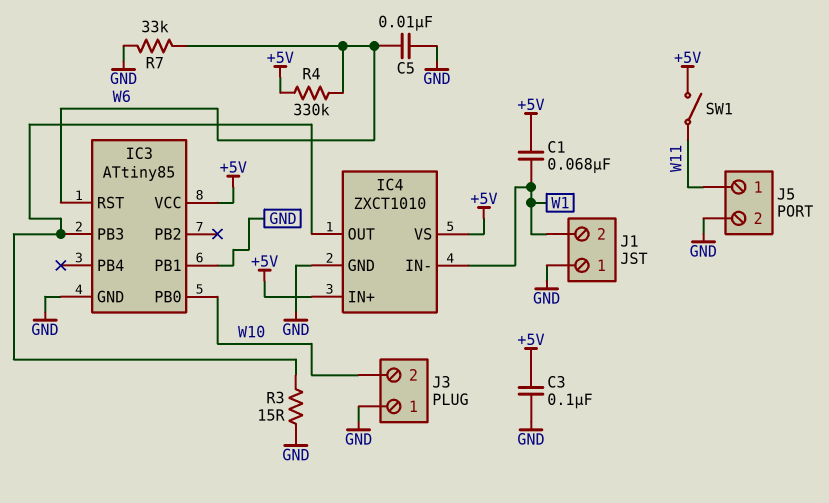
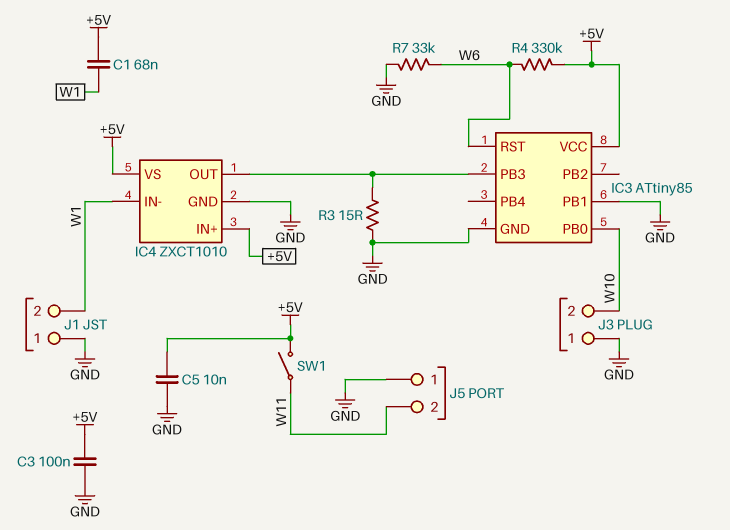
C5: 10nF (GND, W6) -> 10nF (+5V, GND)
J5 pin 1: W11 -> GND
J5 pin 2: GND -> W11

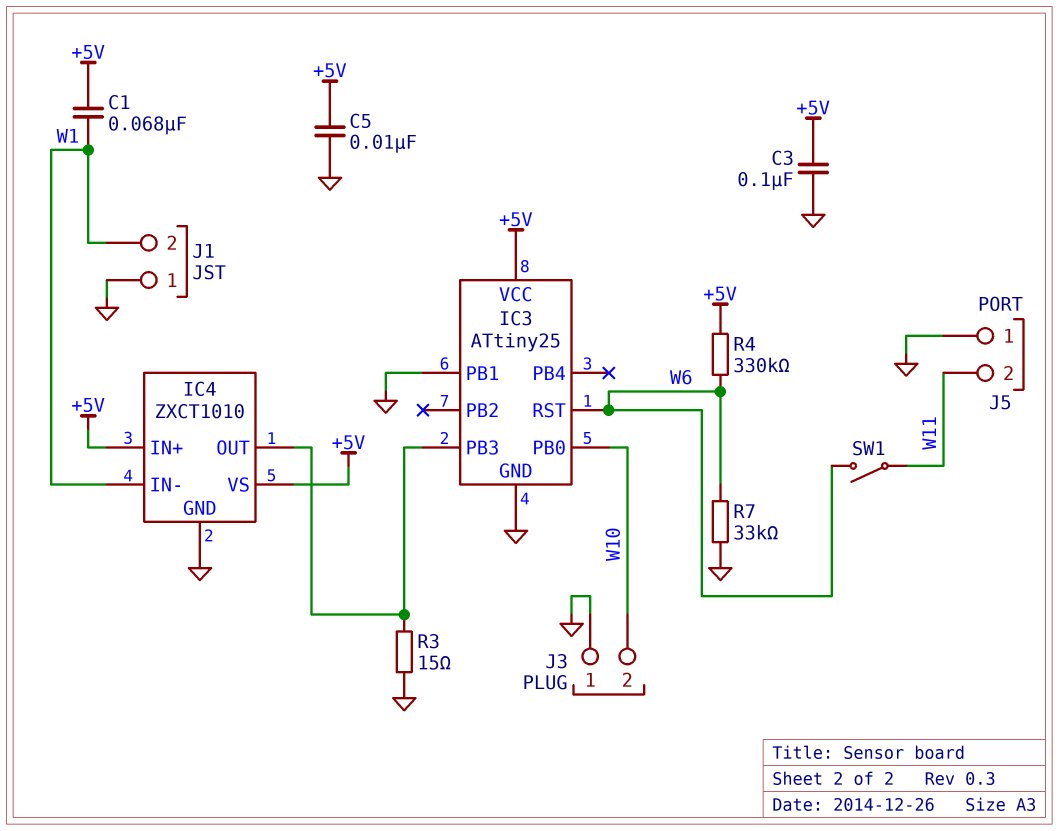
IC3: ATtiny85 -> ATtiny25
SW1: switch (+5V, W11) -> switch (W6, W11)

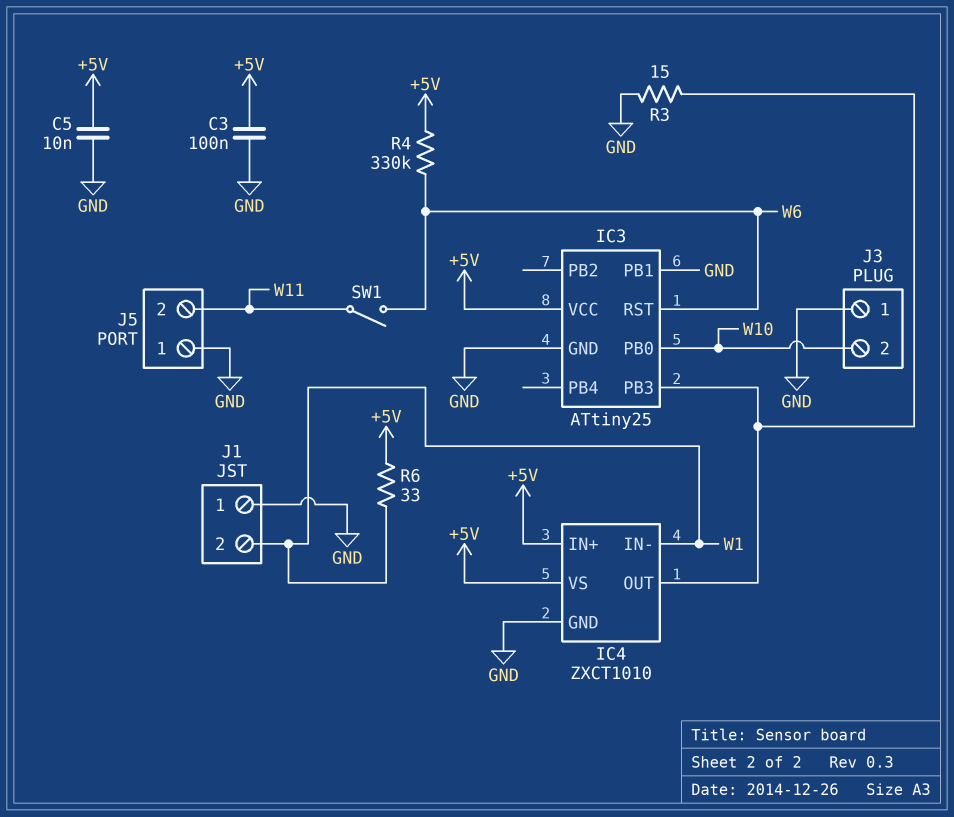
C1: 68nF (+5V, W1) -> none
R6: none -> 33 (+5V, W1)
R7: 33k (GND, W6) -> none

